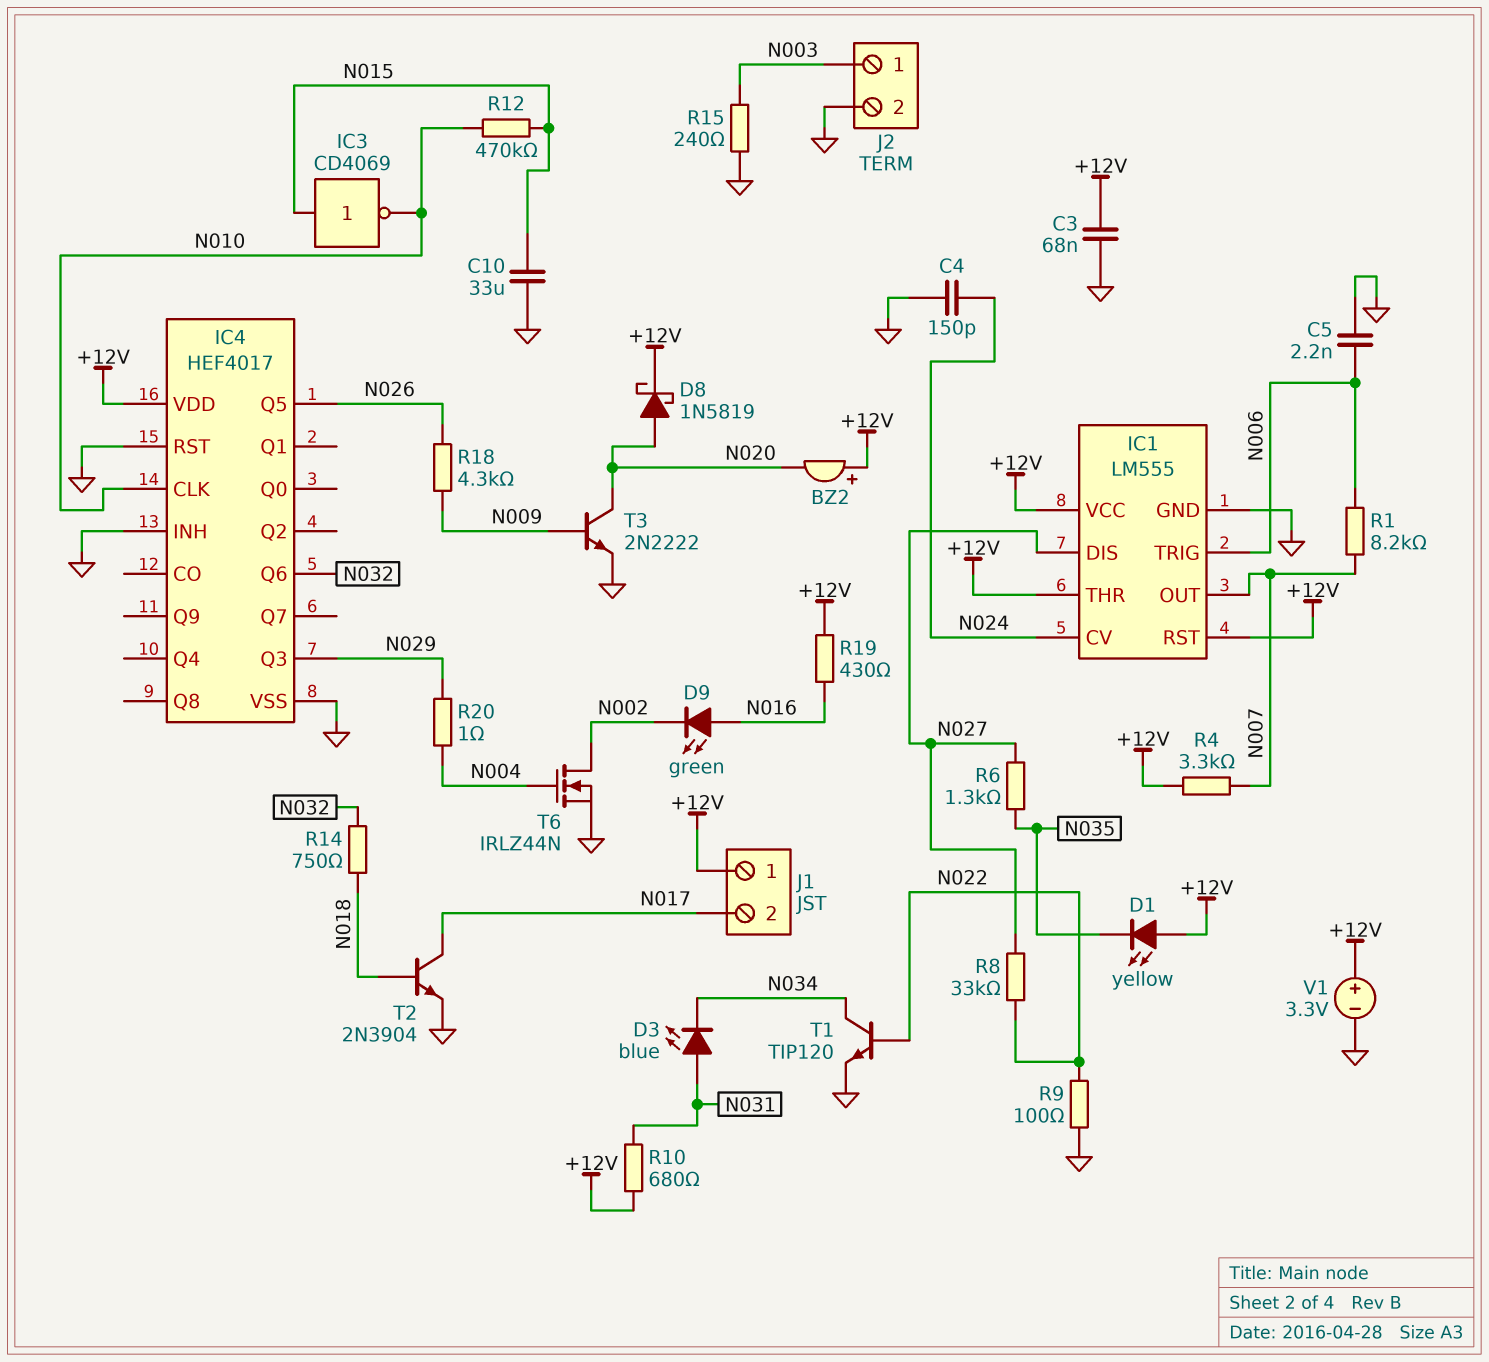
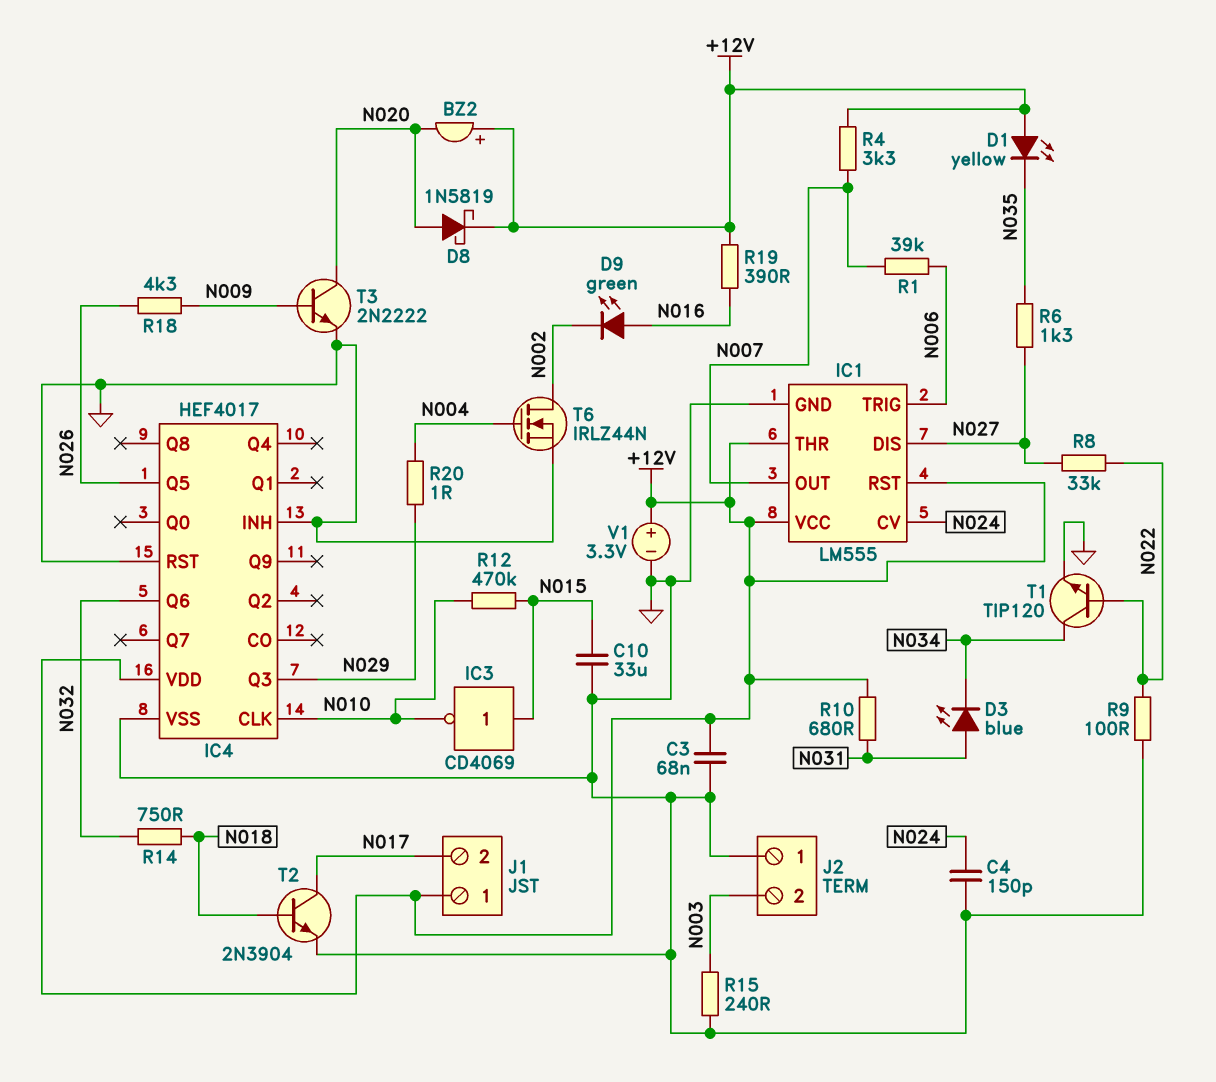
C5: 2.2nF (GND, N006) -> none
J2 pin 1: N003 -> GND
J2 pin 2: GND -> N003
R1: 8.2k (N006, N007) -> 39k (N006, N007)
R19: 430 (+12V, N016) -> 390 (+12V, N016)

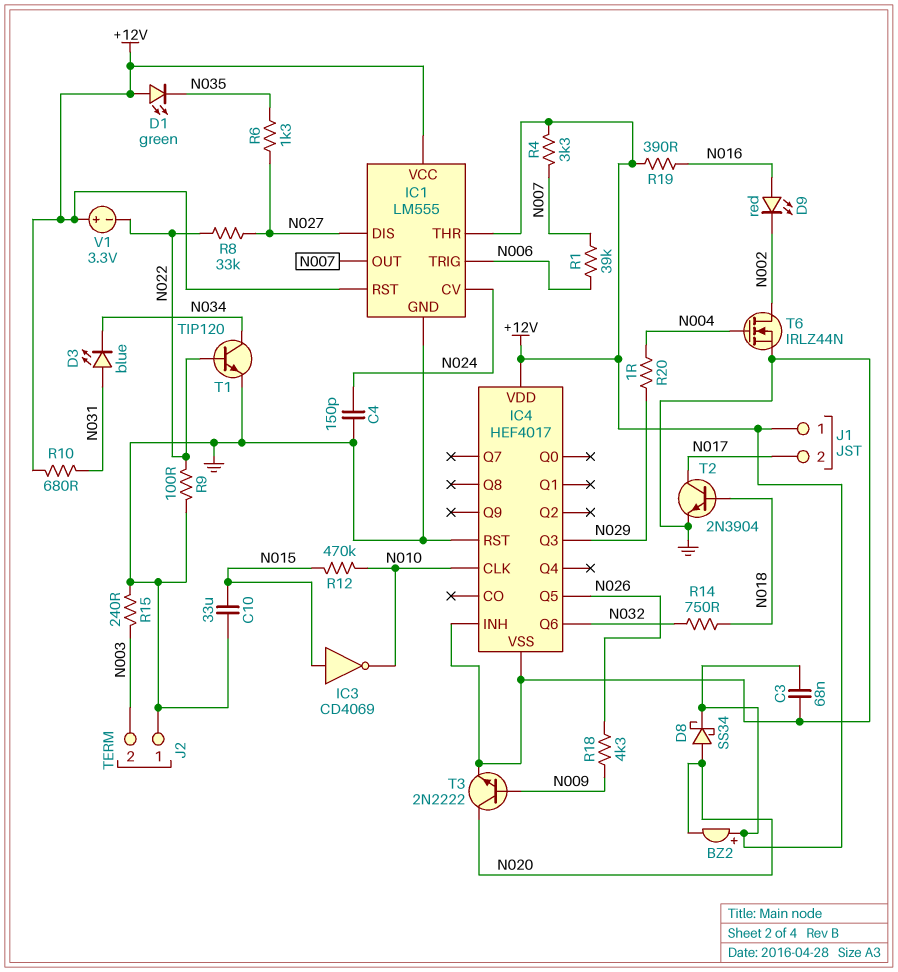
D1: LED yellow (A +12V, K N035) -> LED green (A +12V, K N035)
D8: schottky 1N5819 (A N020, K +12V) -> schottky SS34 (A N020, K +12V)
D9: LED green (A N016, K N002) -> LED red (A N016, K N002)
V1: 3.3V (plus +12V, minus GND) -> 3.3V (plus +12V, minus N022)

